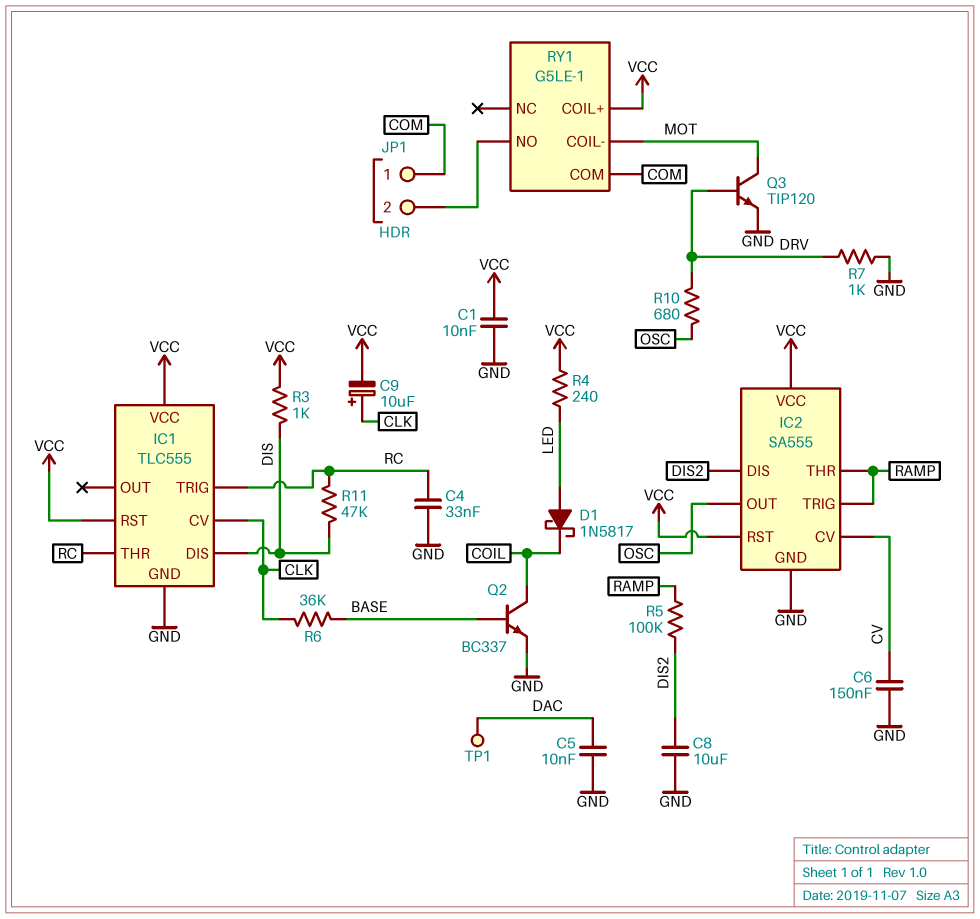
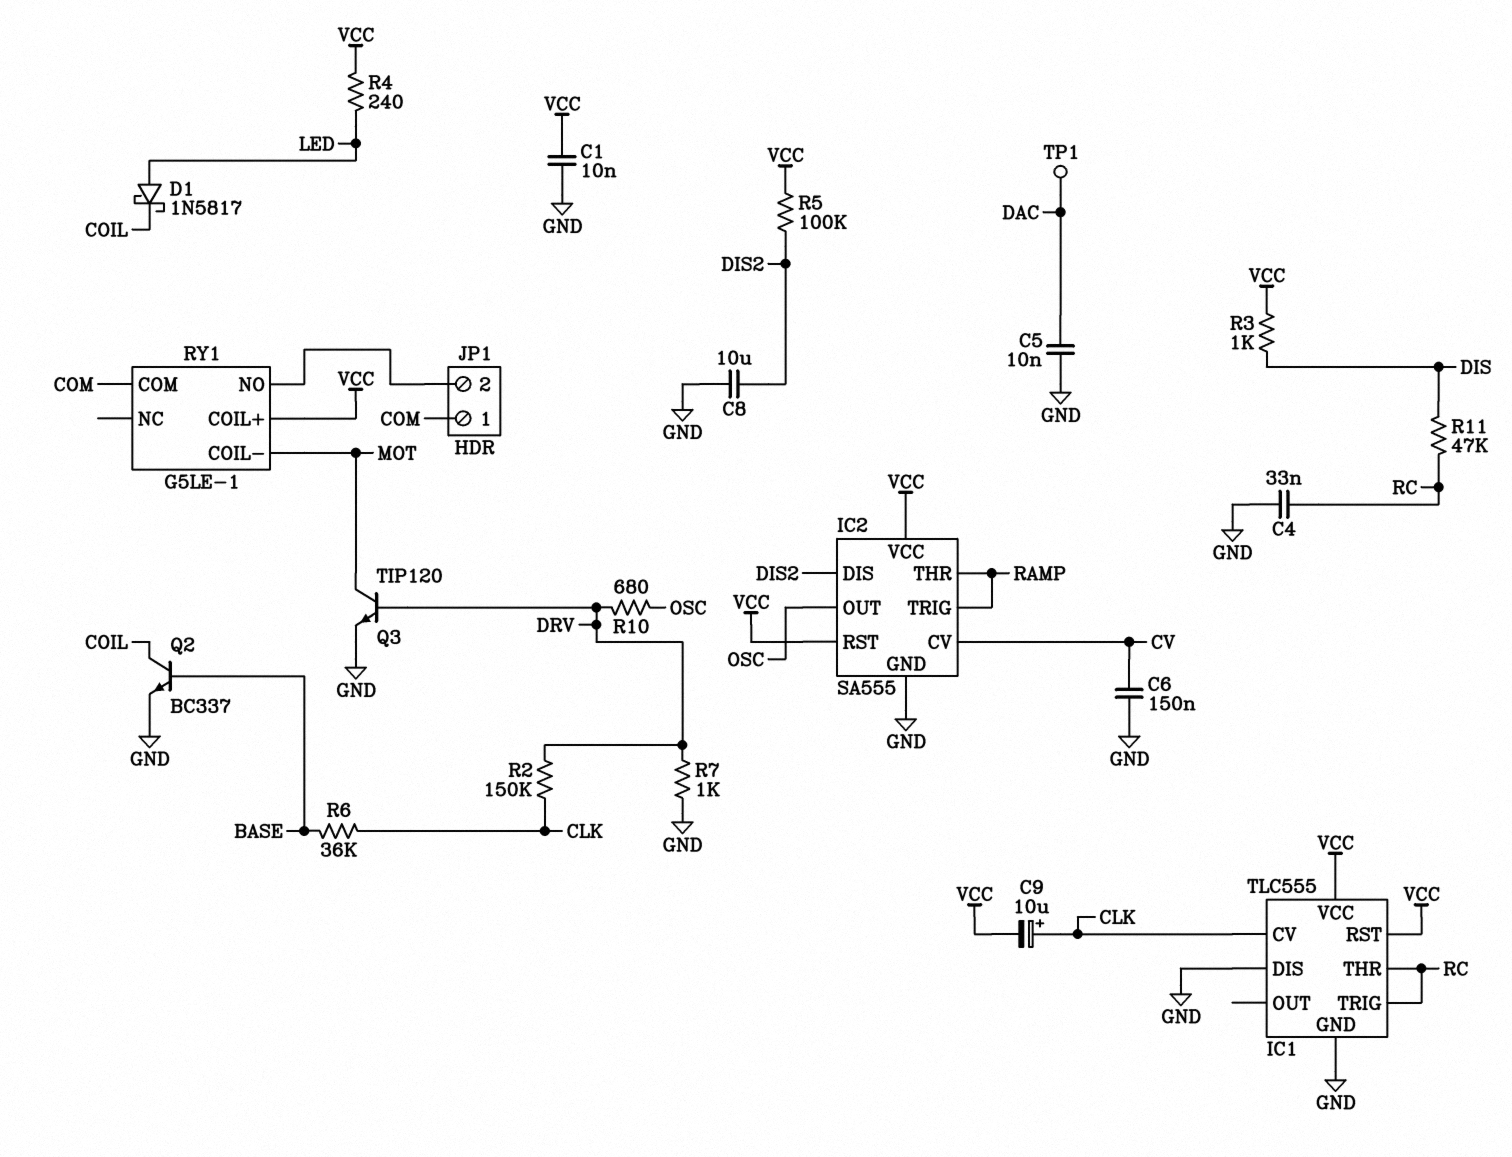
IC1 pin DIS: DIS -> GND
R2: none -> 150k (CLK, DRV)
R5: 100k (DIS2, RAMP) -> 100k (DIS2, VCC)

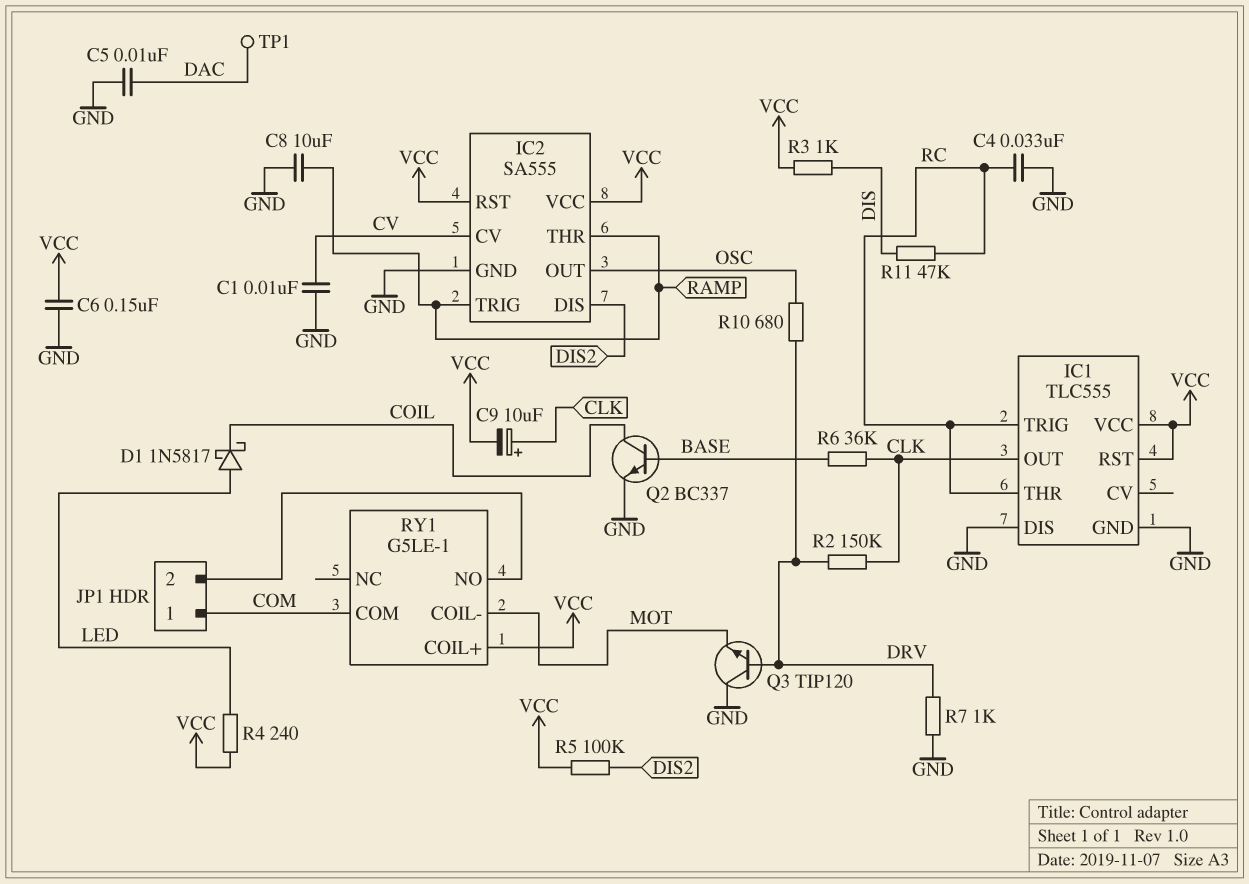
C1: 10nF (GND, VCC) -> 10nF (CV, GND)
C6: 150nF (CV, GND) -> 150nF (GND, VCC)
C8: 10uF (DIS2, GND) -> 10uF (GND, RAMP)
IC1 pin CV: CLK -> none
IC1 pin OUT: none -> CLK
Q3: NPN TIP120 (B DRV, C MOT, E GND) -> NPN TIP120 (B DRV, C GND, E MOT)

